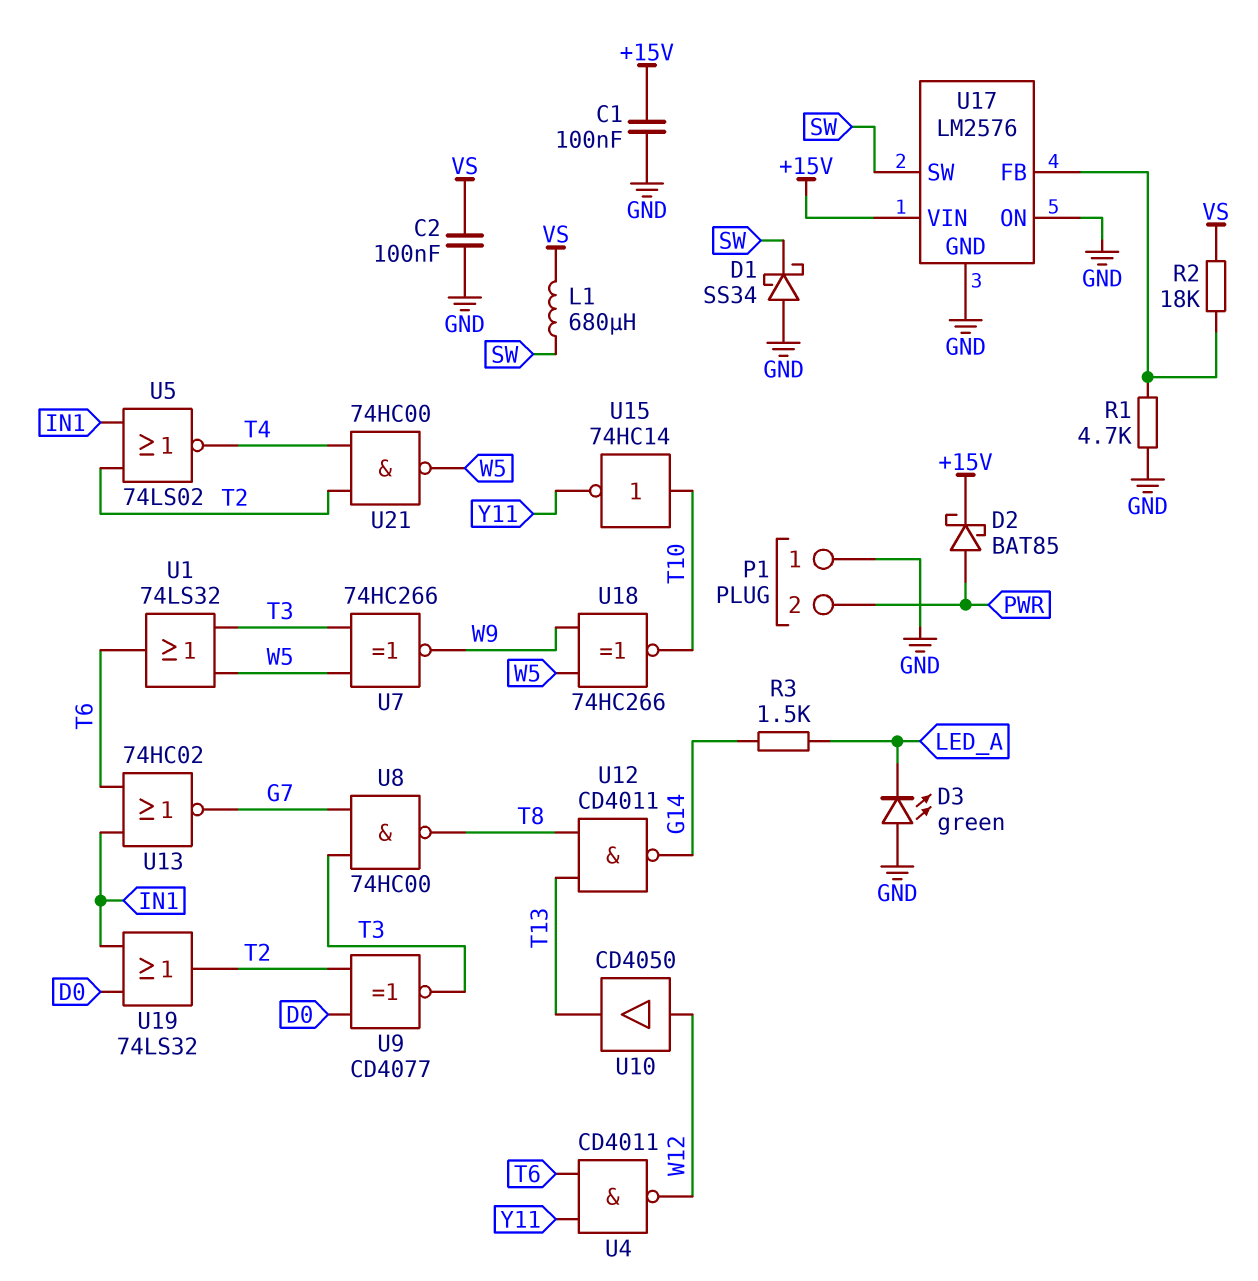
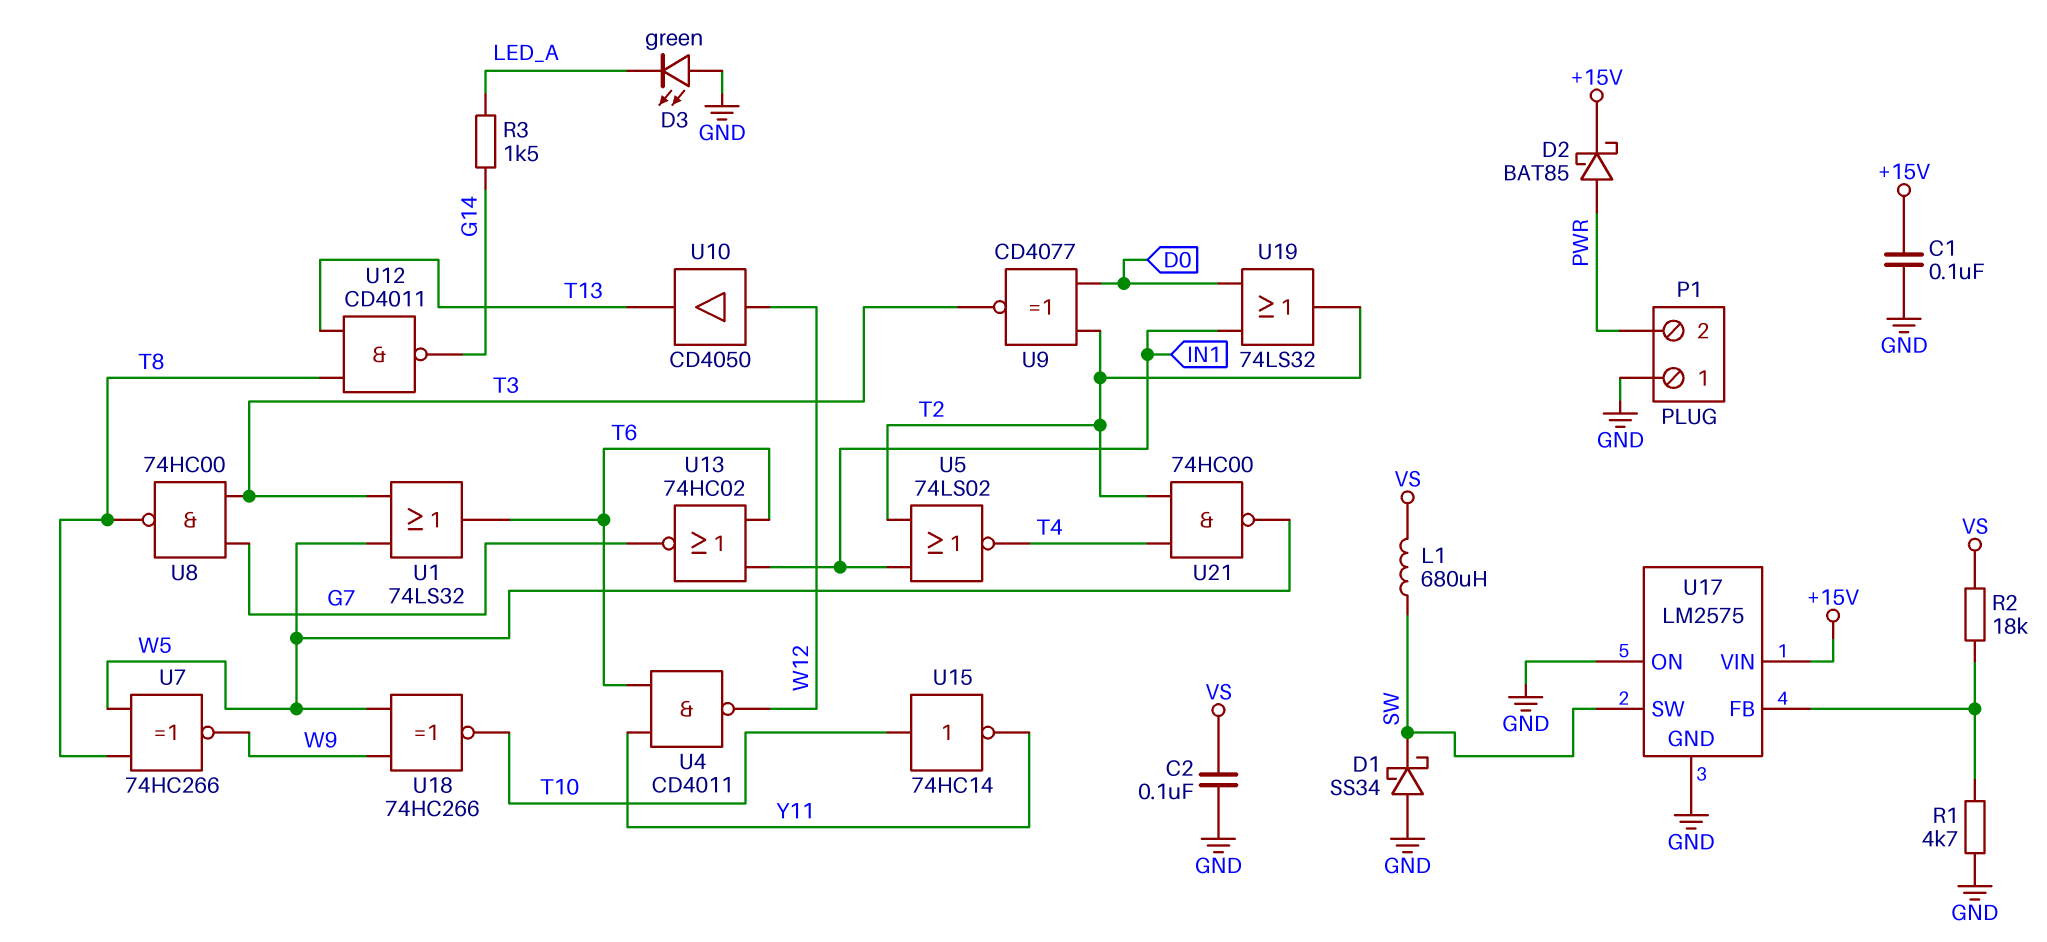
U7: XNOR 74HC266 (in T3, in W5, out W9) -> XNOR 74HC266 (in T8, in W5, out W9)
U17: LM2576 -> LM2575

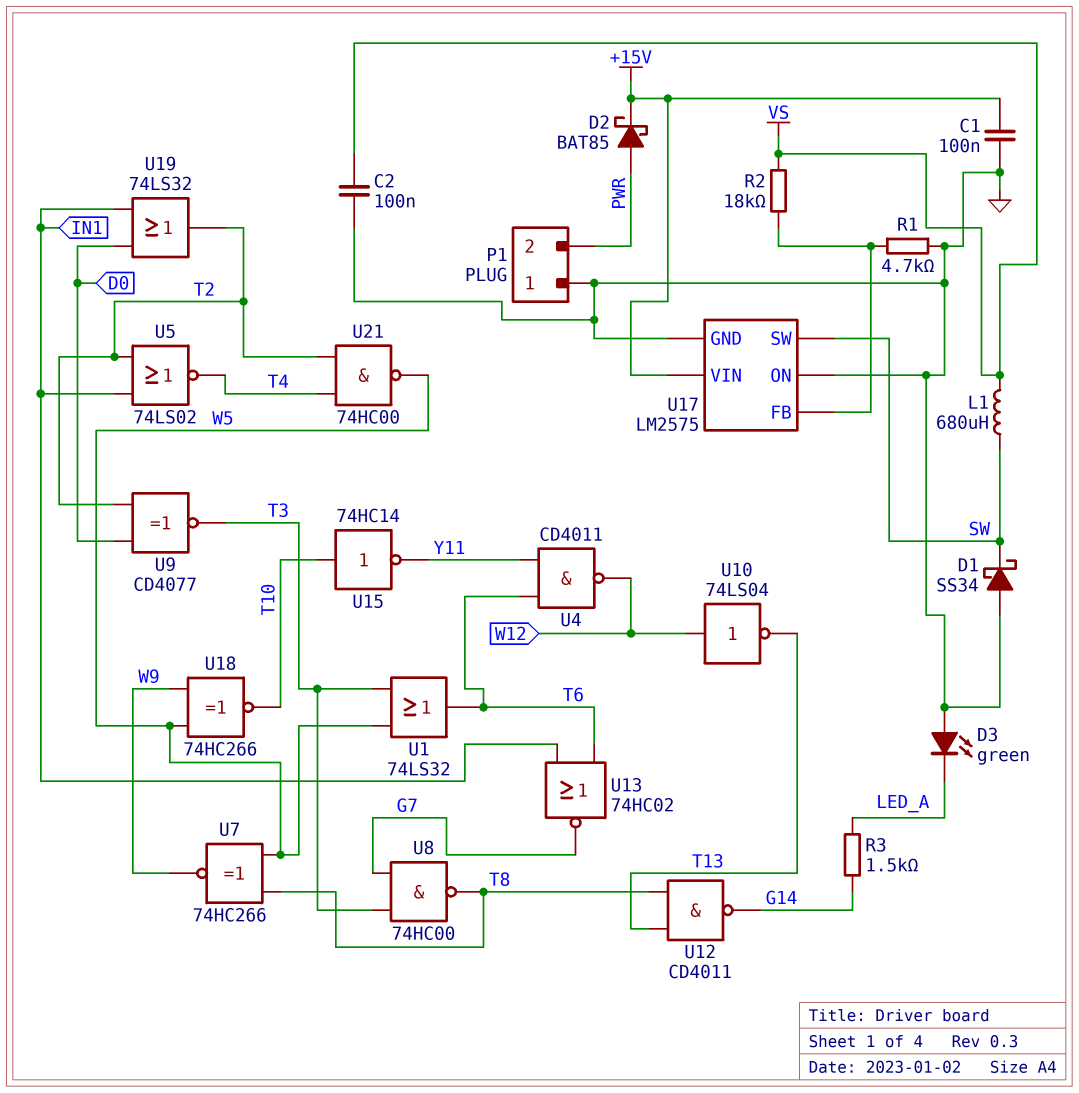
U10: buffer CD4050 (in W12, out T13) -> NOT 74LS04 (in W12, out T13)

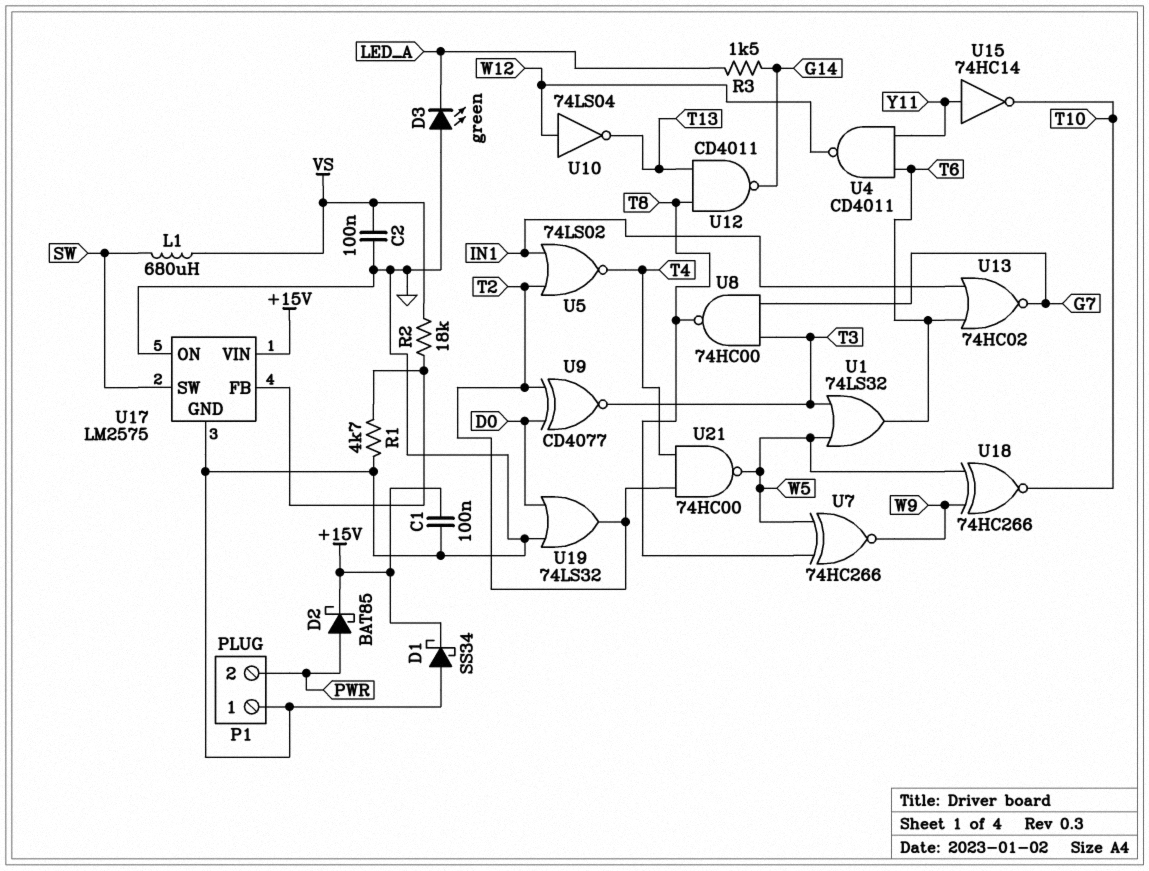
D1: schottky SS34 (A GND, K SW) -> schottky SS34 (A GND, K +15V)
U15: NOT 74HC14 (in T10, out Y11) -> NOT 74HC14 (in Y11, out T10)
U19: OR 74LS32 (in D0, in IN1, out T2) -> OR 74LS32 (in D0, in GND, out T2)

